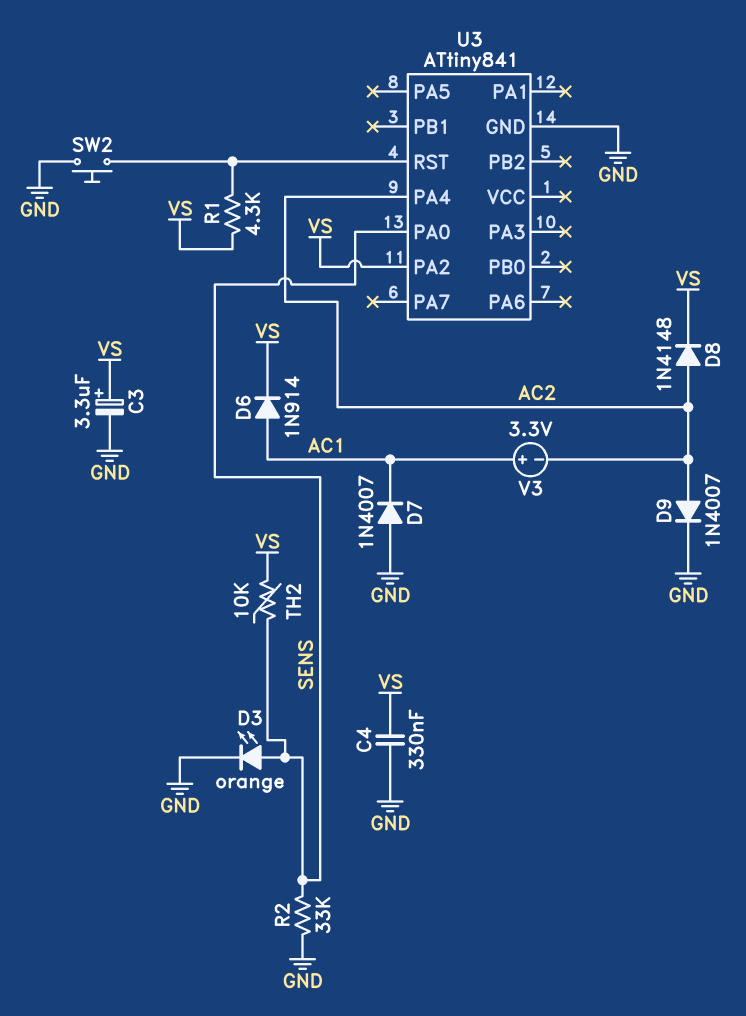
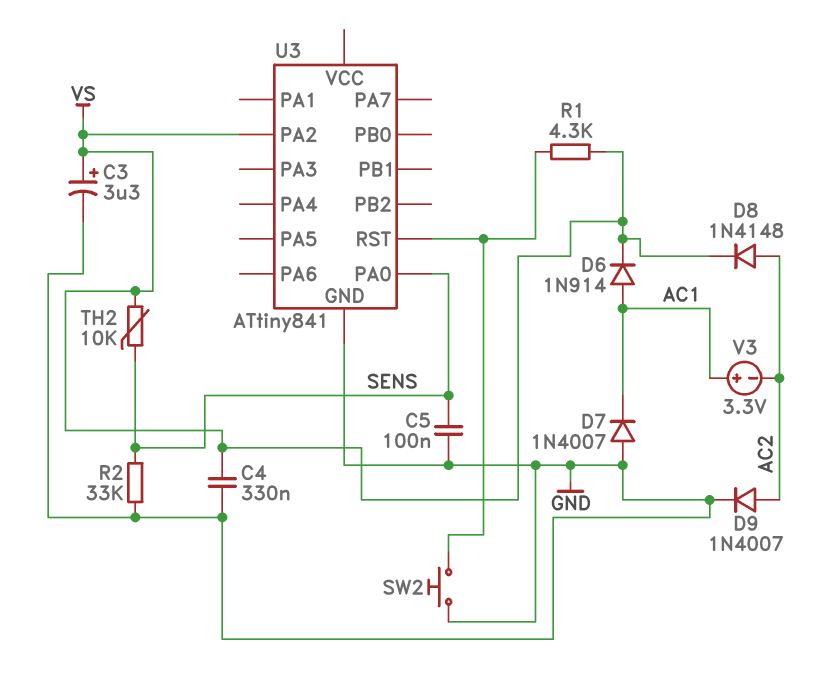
C5: none -> 100nF (GND, SENS)
D3: LED orange (A SENS, K GND) -> none
U3 pin PA4: AC2 -> none

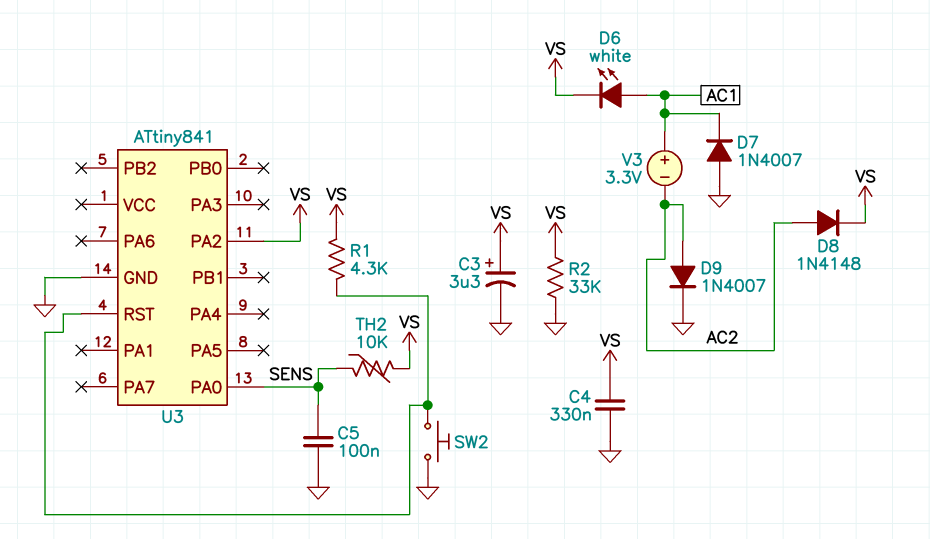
D6: diode 1N914 (A AC1, K VS) -> LED white (A AC1, K VS)
R2: 33k (GND, SENS) -> 33k (GND, VS)

